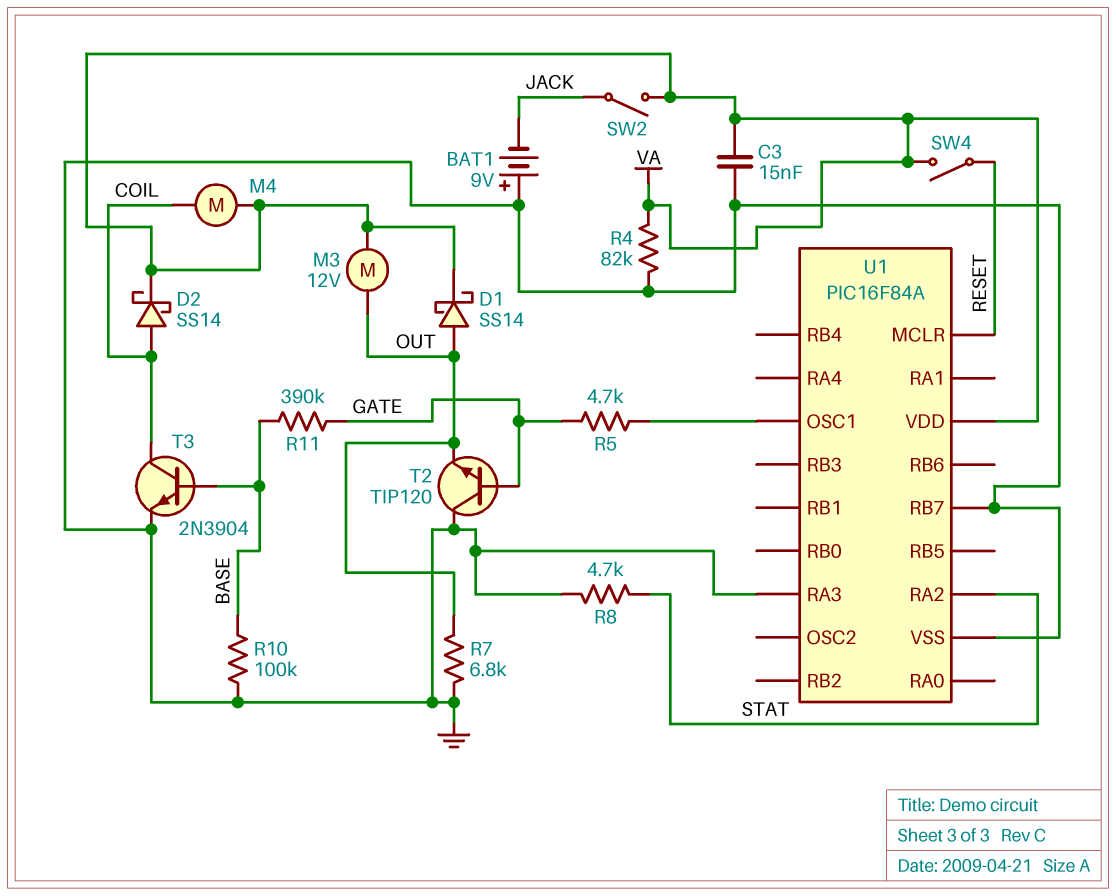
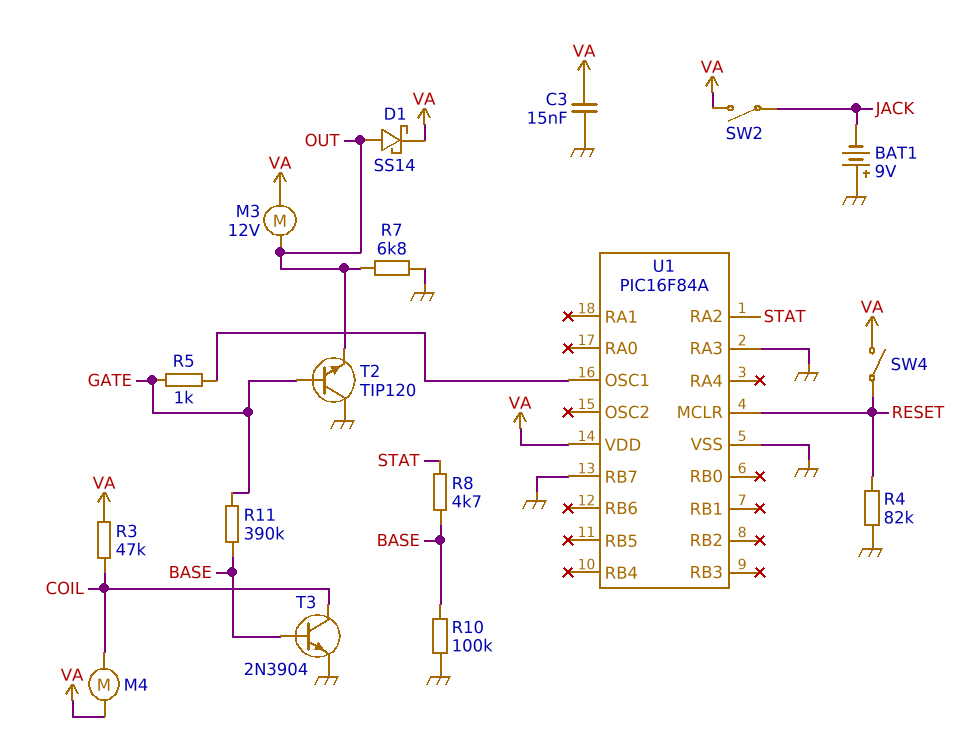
D2: schottky SS14 (A COIL, K VA) -> none
R3: none -> 47k (COIL, VA)
R4: 82k (GND, VA) -> 82k (GND, RESET)
R5: 4.7k (GATE, U1/OSC1) -> 1k (GATE, U1/OSC1)
R8: 4.7k (GND, STAT) -> 4.7k (BASE, STAT)

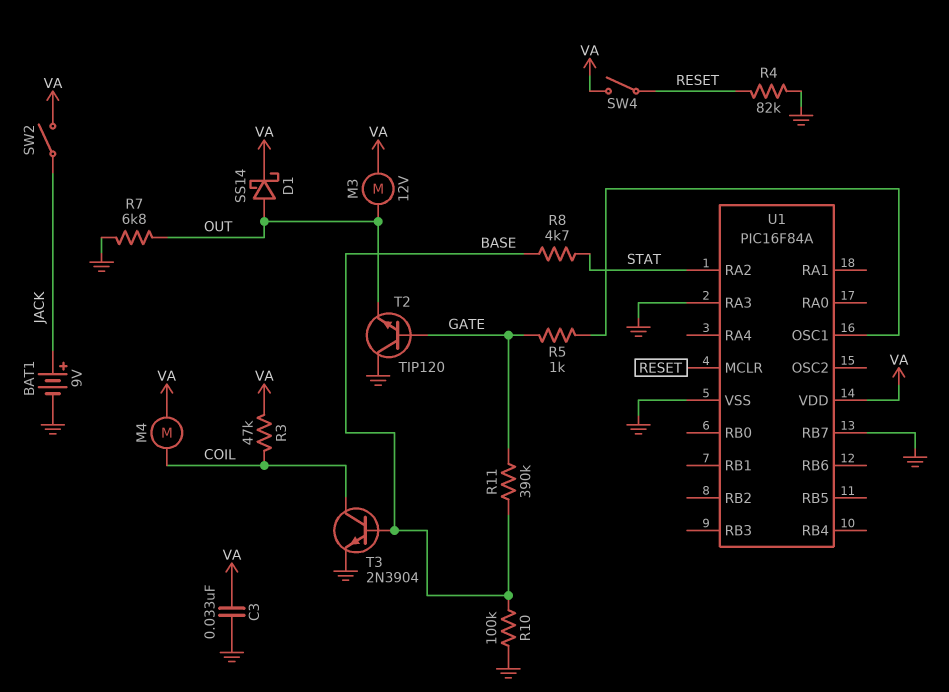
BAT1: 9V (plus GND, minus JACK) -> 9V (plus JACK, minus GND)
C3: 15nF (GND, VA) -> 33nF (GND, VA)

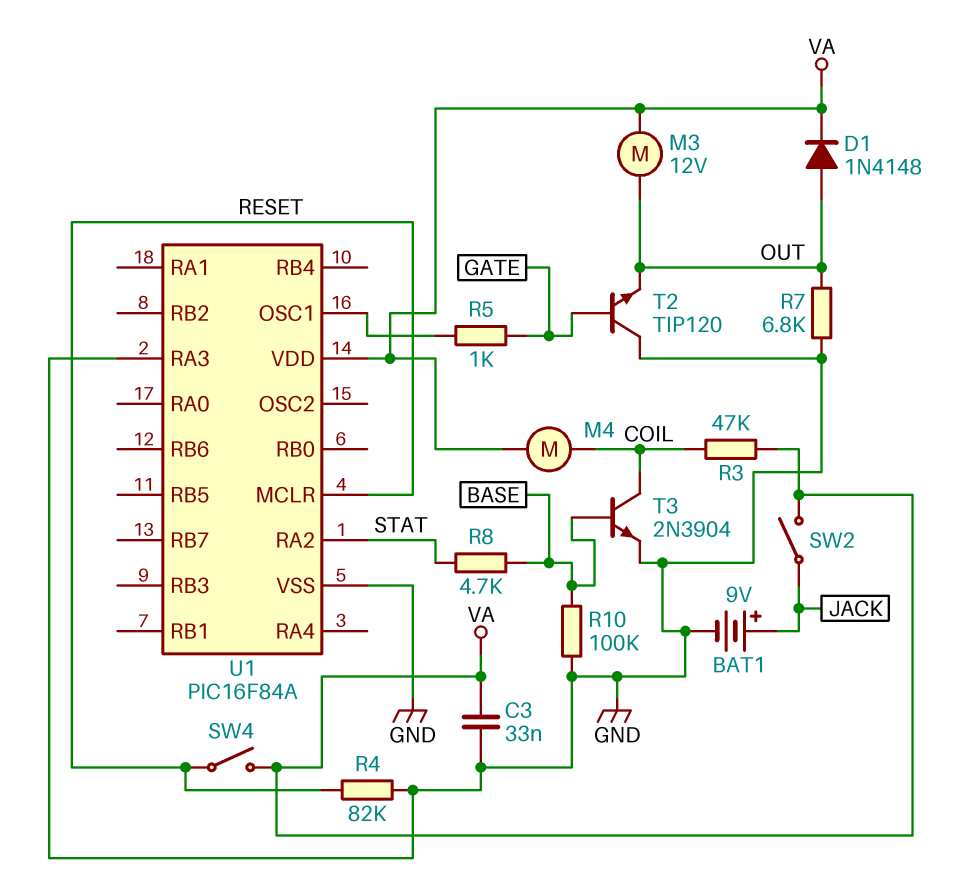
D1: schottky SS14 (A OUT, K VA) -> diode 1N4148 (A OUT, K VA)
R11: 390k (BASE, GATE) -> none
U1 pin RB7: GND -> none

